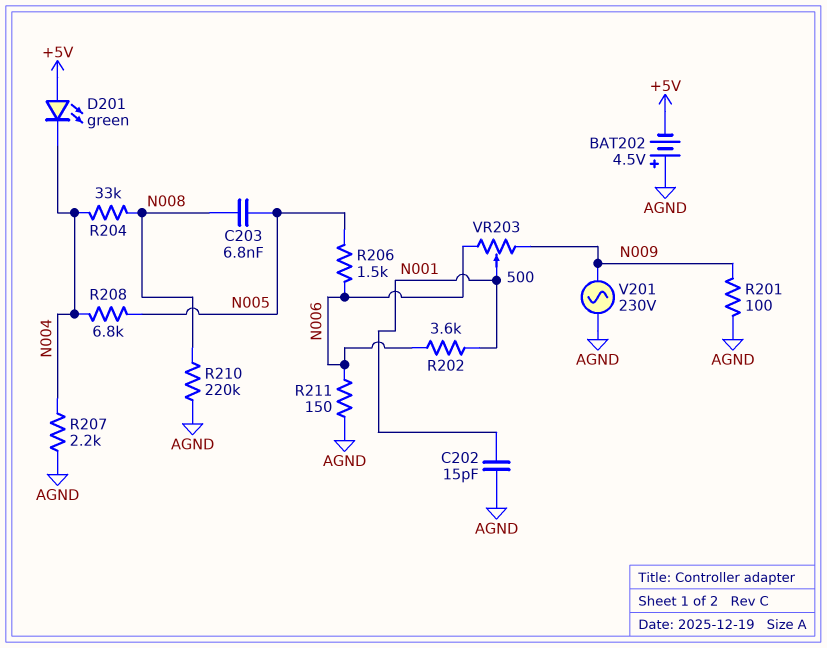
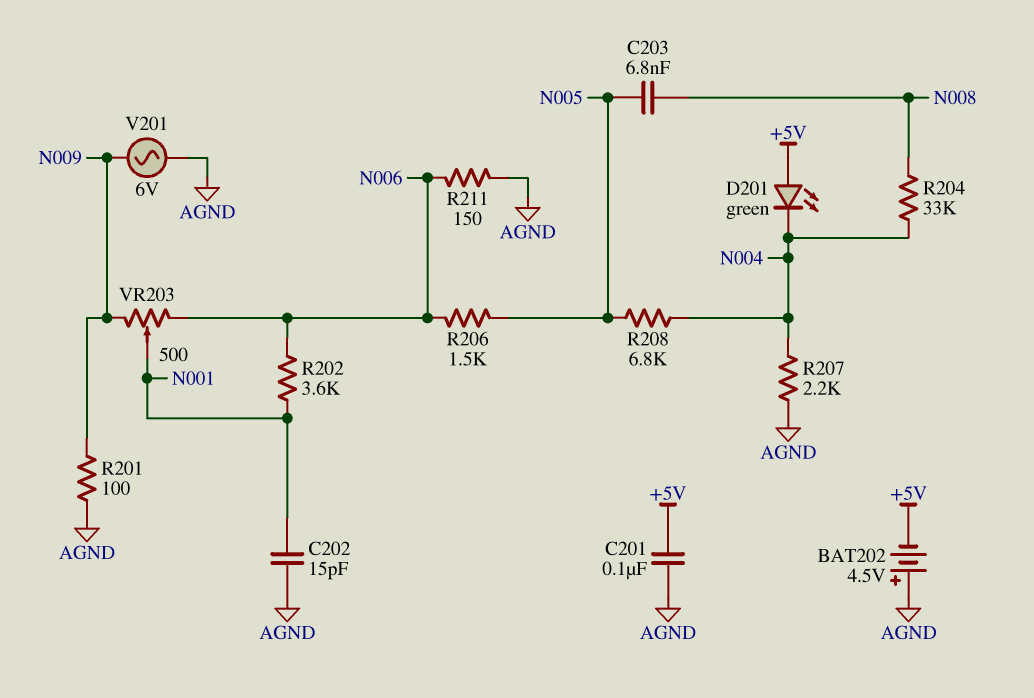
C201: none -> 100nF (+5V, AGND)
R210: 220k (AGND, N008) -> none
V201: AC 230V (AGND, N009) -> AC 6V (AGND, N009)

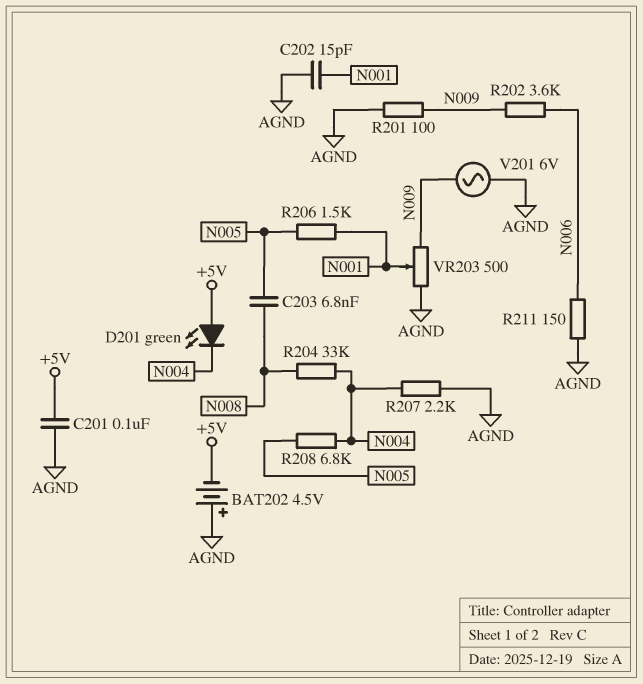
R202: 3.6k (N001, N006) -> 3.6k (N006, N009)
R206: 1.5k (N005, N006) -> 1.5k (N001, N005)
VR203: 500 (N006, N009, wiper N001) -> 500 (AGND, N009, wiper N001)

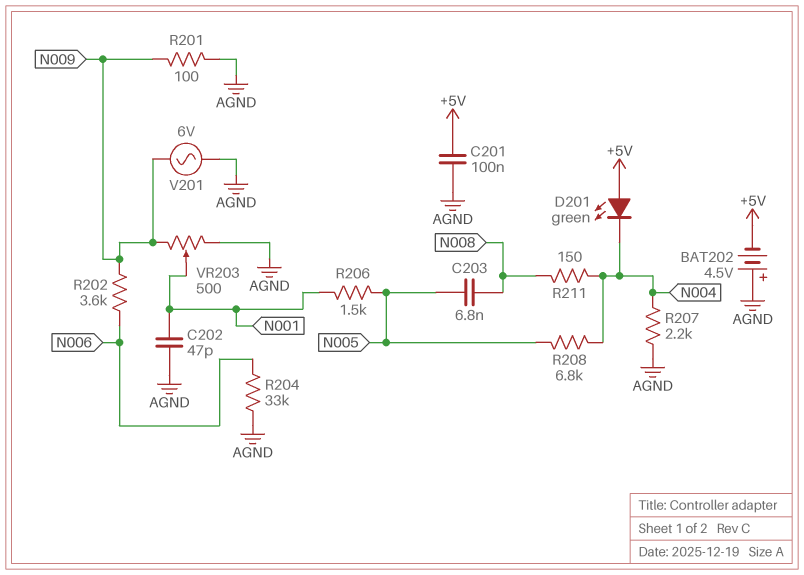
C202: 15pF (AGND, N001) -> 47pF (AGND, N001)
R204: 33k (N004, N008) -> 33k (AGND, N006)
R211: 150 (AGND, N006) -> 150 (N004, N008)

